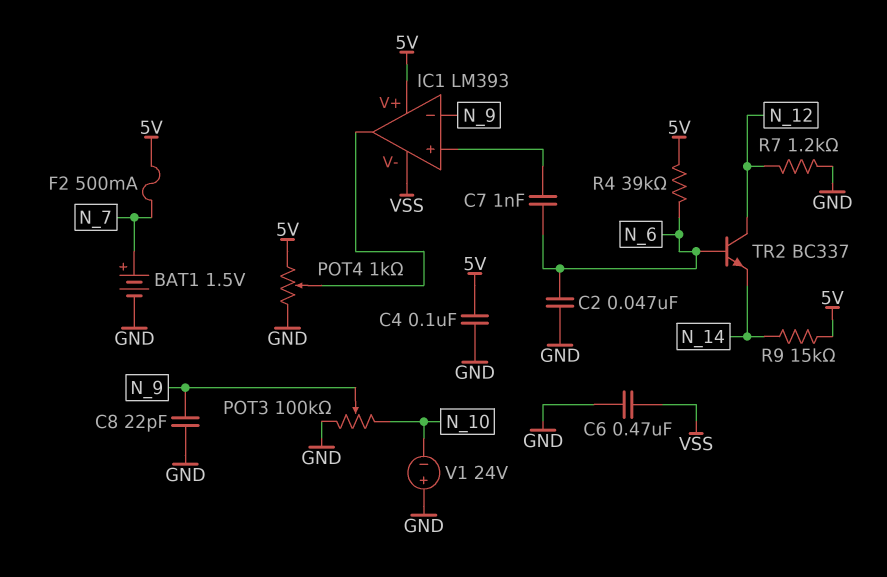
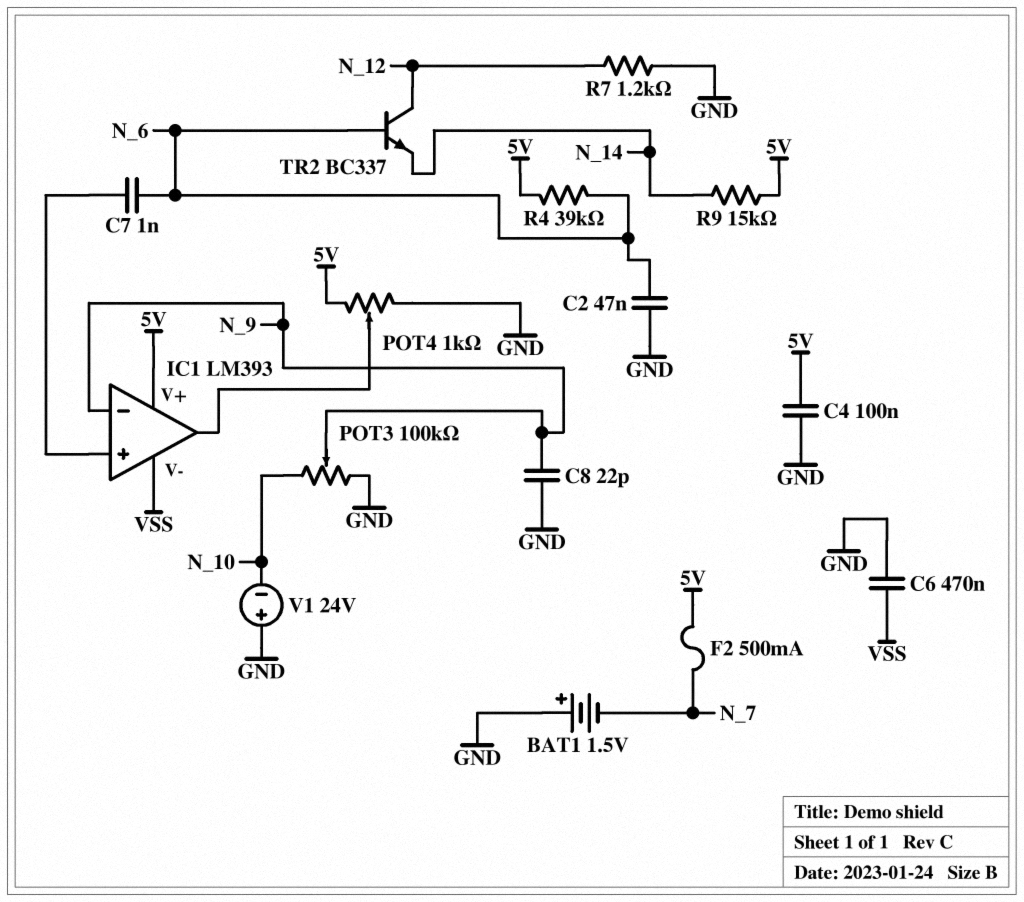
BAT1: 1.5V (plus N_7, minus GND) -> 1.5V (plus GND, minus N_7)

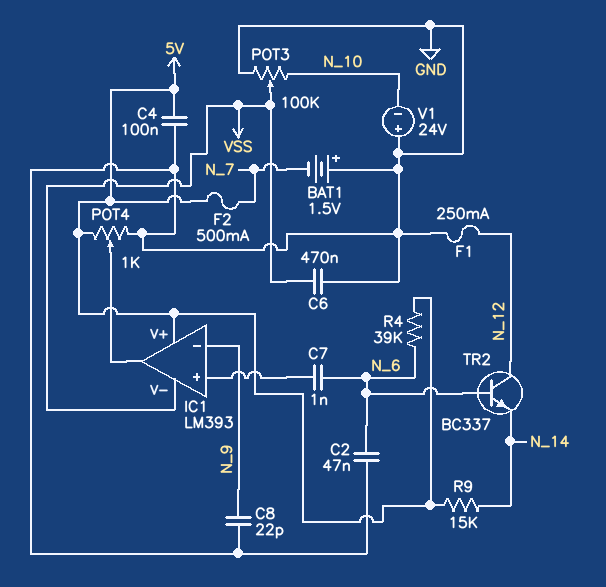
F1: none -> 250mA (GND, N_12)
POT3: 100k (GND, N_10, wiper N_9) -> 100k (GND, N_10, wiper VSS)
R7: 1.2k (GND, N_12) -> none

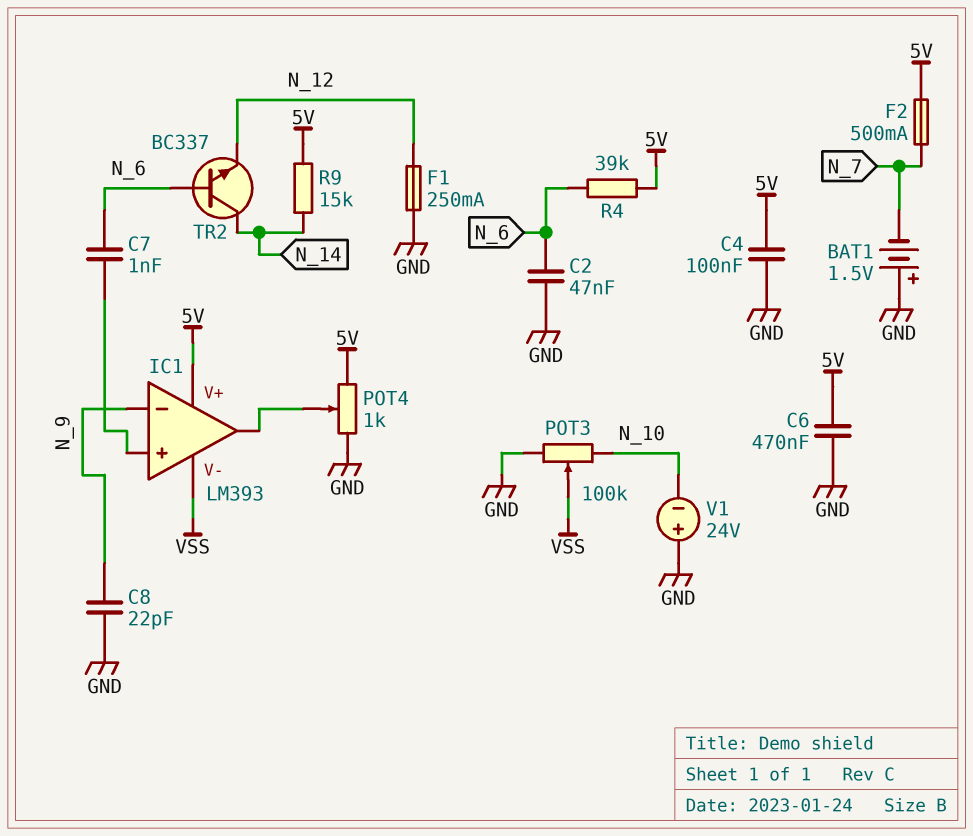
C6: 470nF (GND, VSS) -> 470nF (5V, GND)
TR2: NPN BC337 (B N_6, C N_12, E N_14) -> NPN BC337 (B N_6, C N_14, E N_12)

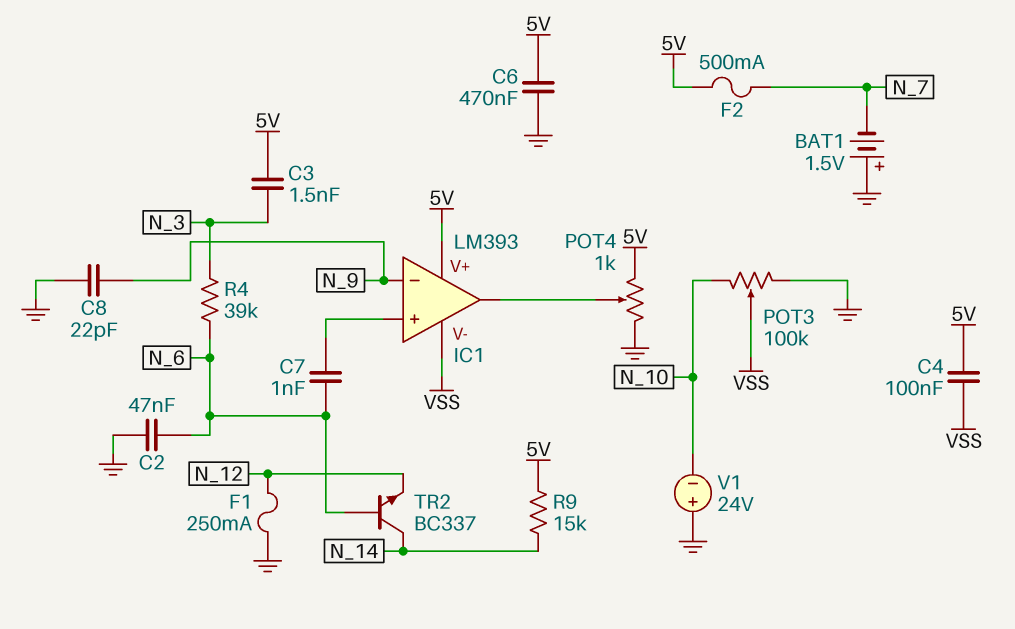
C3: none -> 1.5nF (5V, N_3)
C4: 100nF (5V, GND) -> 100nF (5V, VSS)
R4: 39k (5V, N_6) -> 39k (N_3, N_6)

